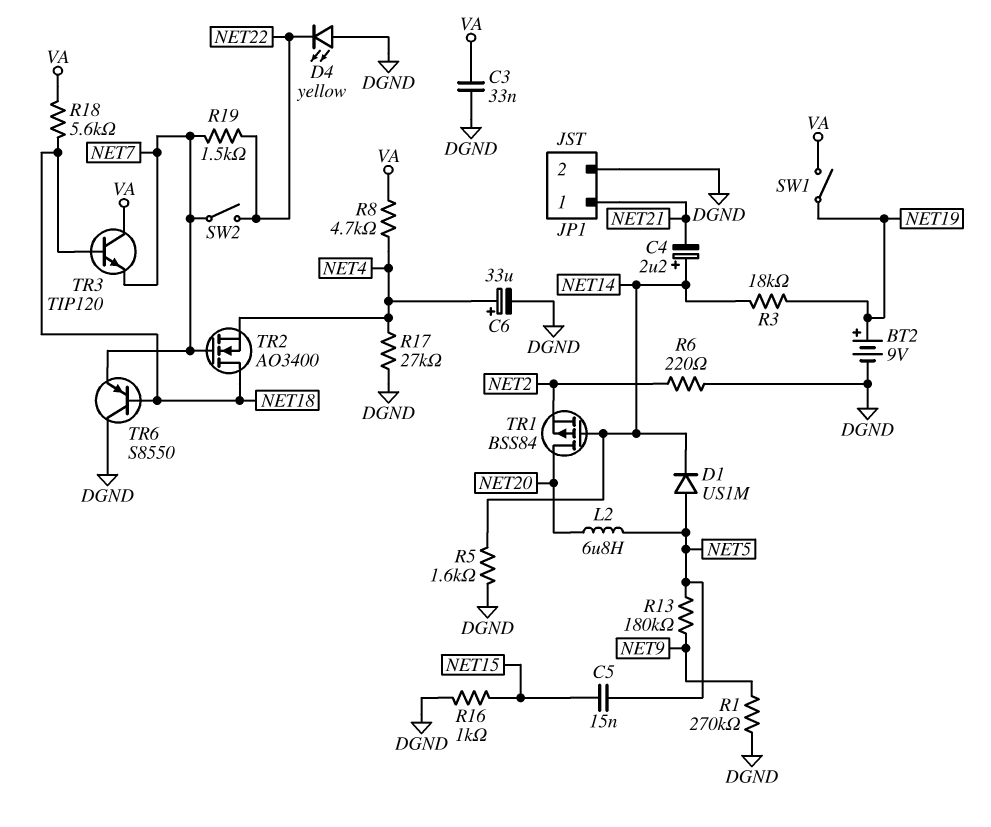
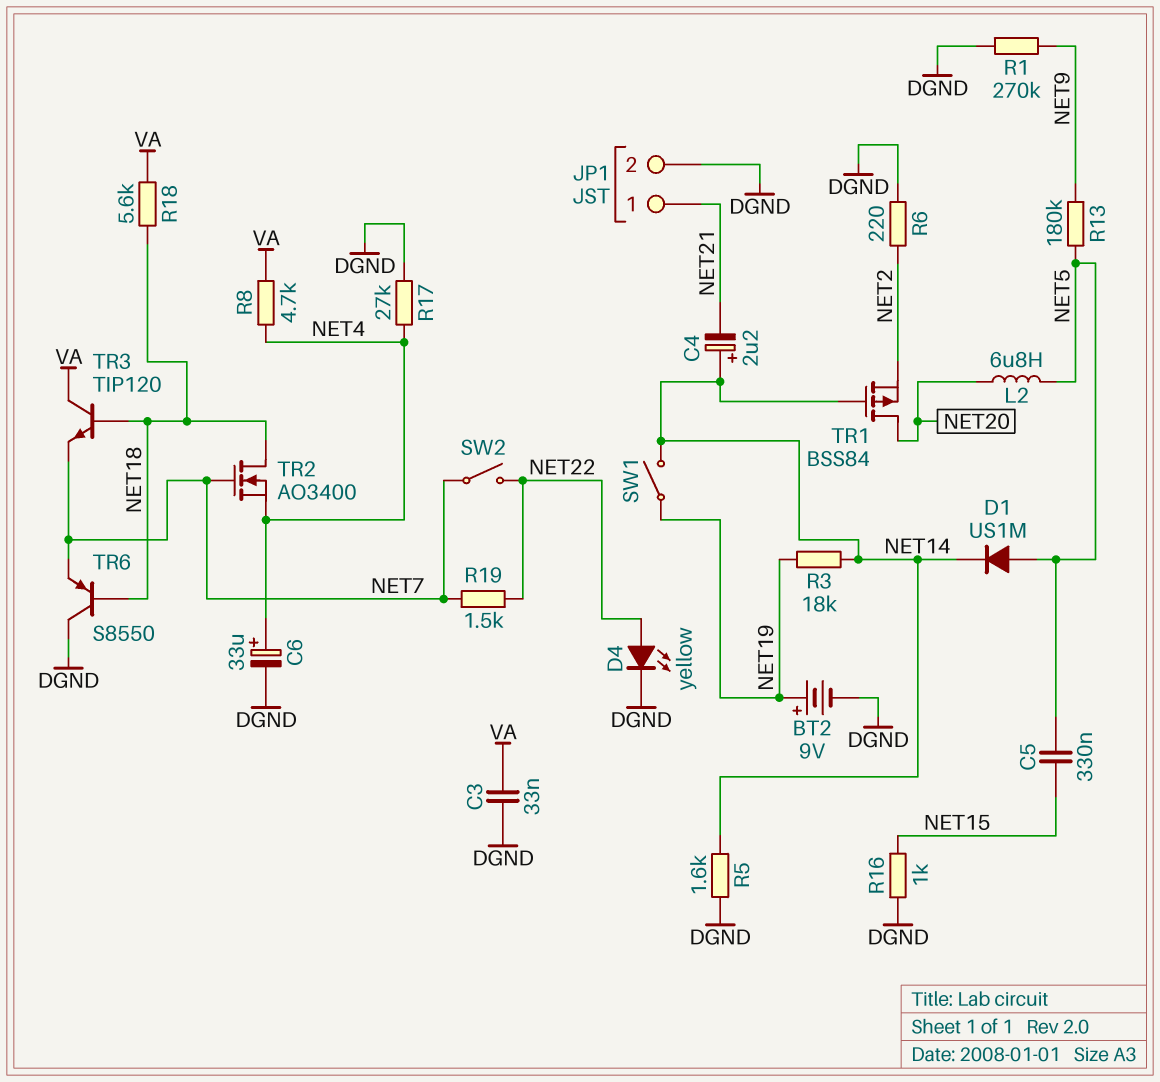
C5: 15nF (NET5, NET15) -> 330nF (NET5, NET15)
D4: LED yellow (A DGND, K NET22) -> LED yellow (A NET22, K DGND)
SW1: switch (NET19, VA) -> switch (NET14, NET19)

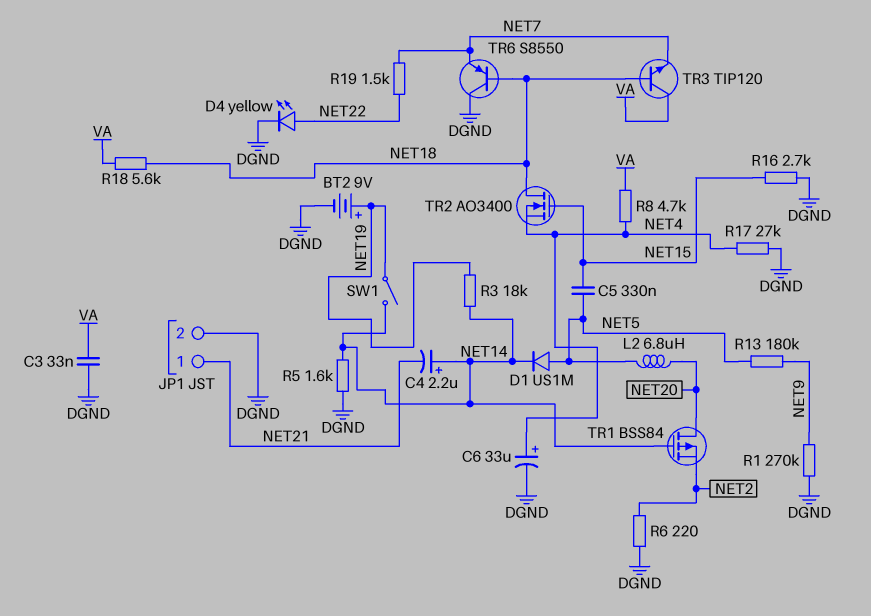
R16: 1k (DGND, NET15) -> 2.7k (DGND, NET15)
SW2: switch (NET7, NET22) -> none
TR2: NMOS AO3400 (G NET7, D NET18, S NET4) -> NMOS AO3400 (G NET15, D NET18, S NET4)

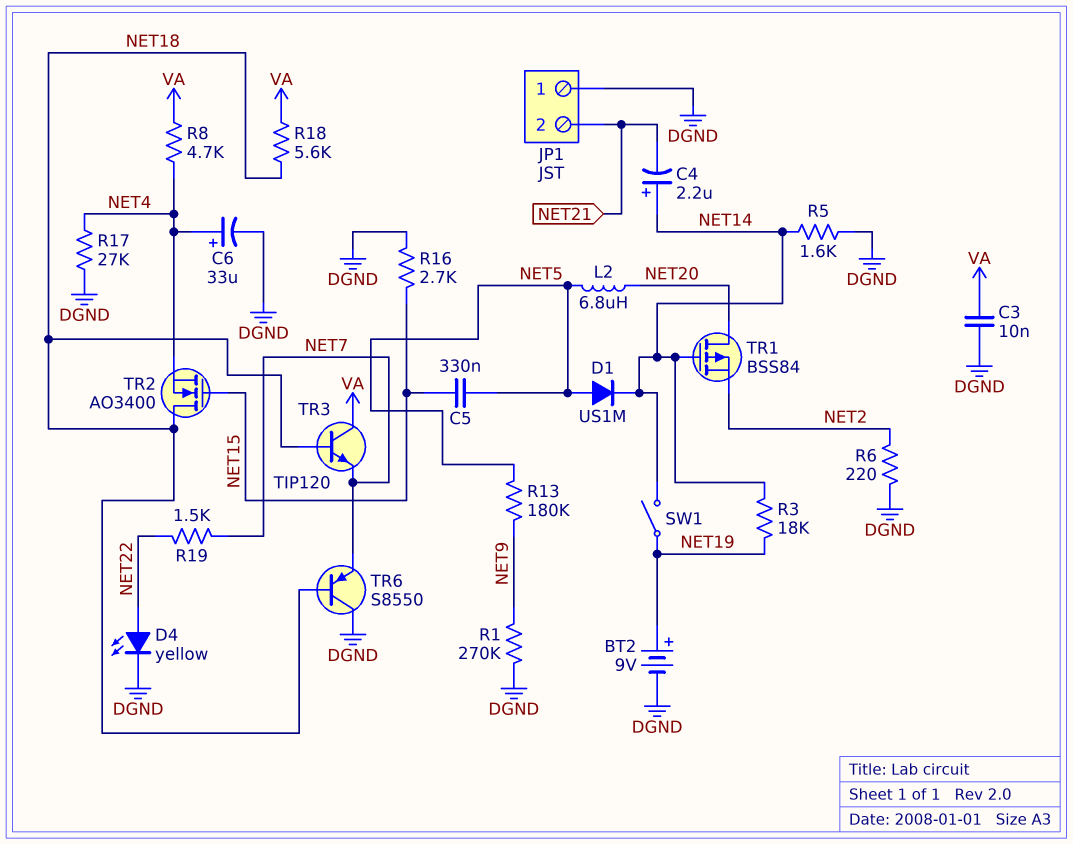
C3: 33nF (DGND, VA) -> 10nF (DGND, VA)
JP1 pin 1: NET21 -> DGND
JP1 pin 2: DGND -> NET21

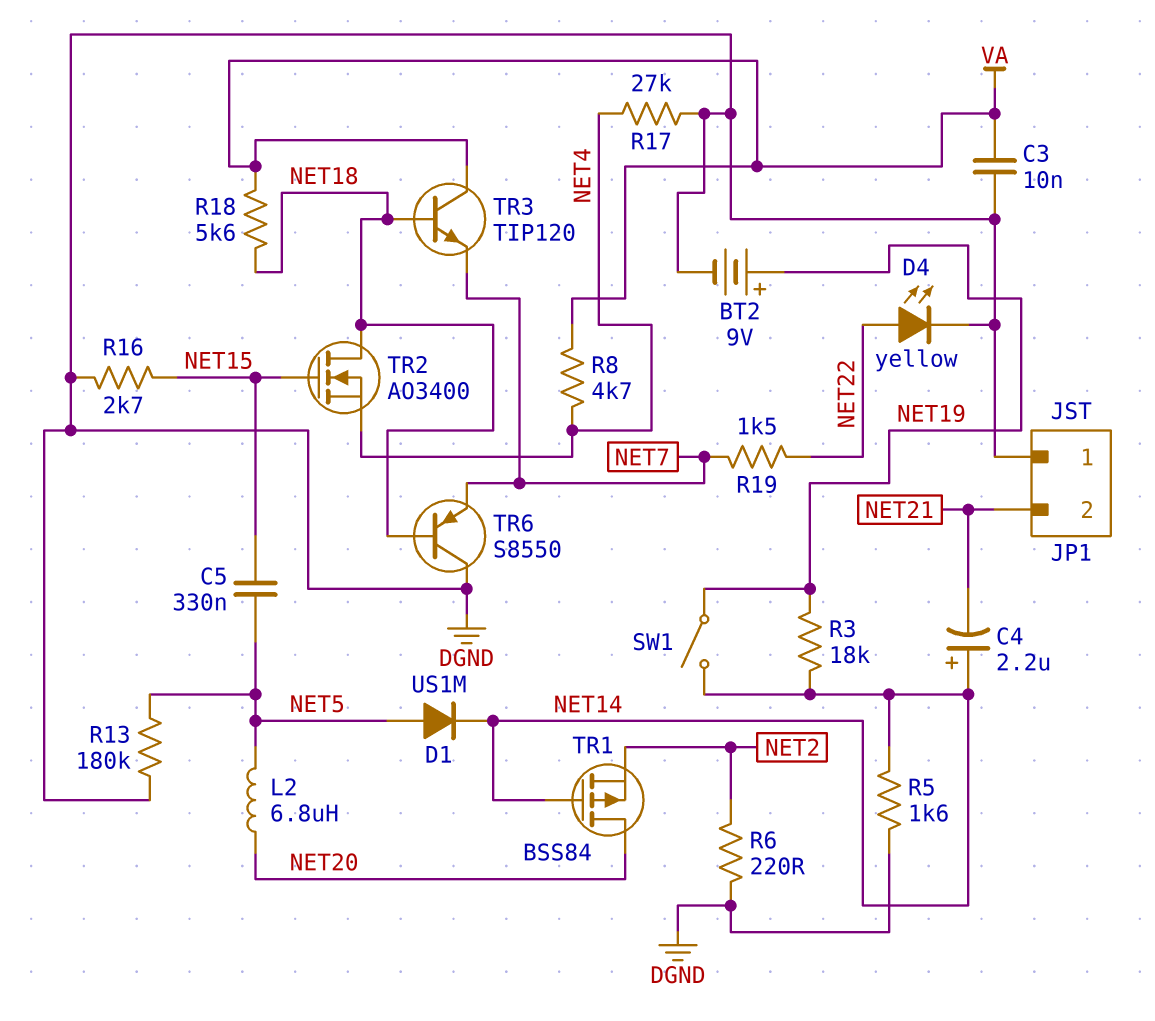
C6: 33uF (plus NET4, minus DGND) -> none
R1: 270k (DGND, NET9) -> none
R13: 180k (NET5, NET9) -> 180k (DGND, NET5)

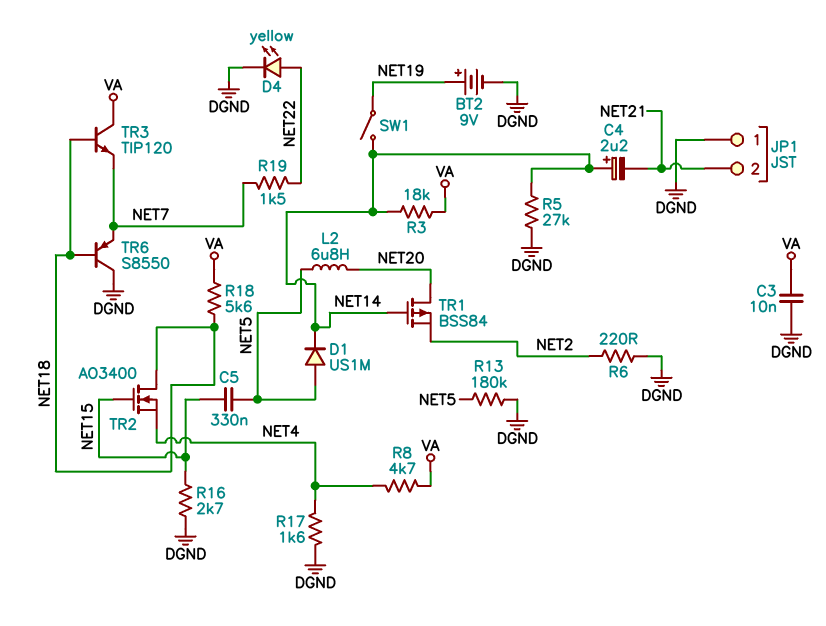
R3: 18k (NET14, NET19) -> 18k (NET14, VA)
R5: 1.6k (DGND, NET14) -> 27k (DGND, NET14)
R17: 27k (DGND, NET4) -> 1.6k (DGND, NET4)

